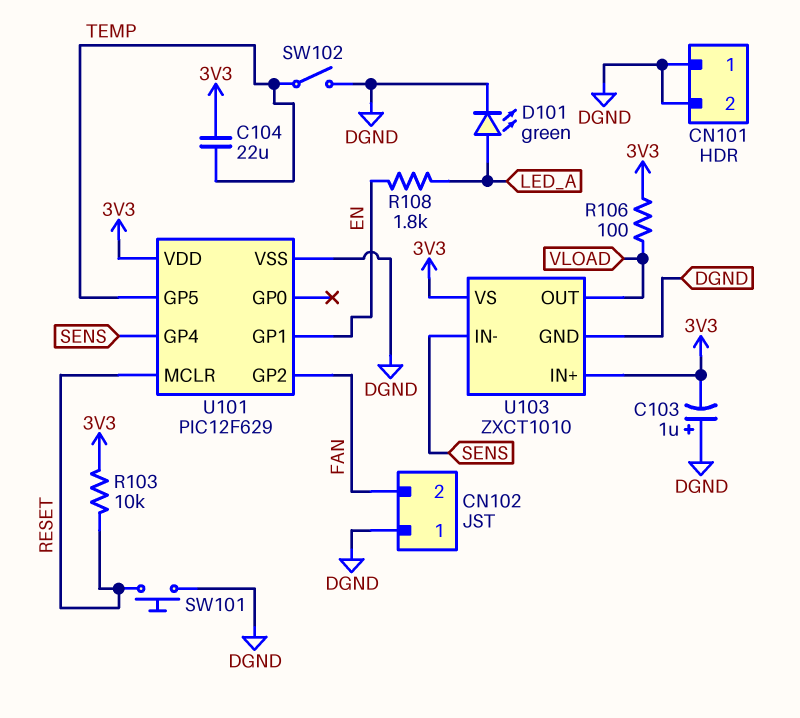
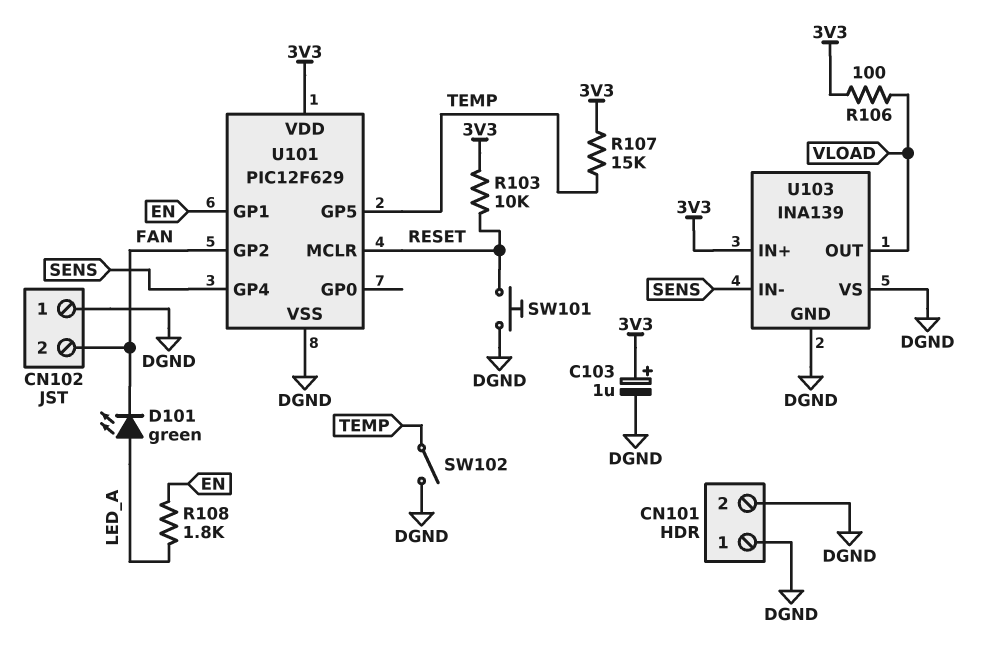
C103: 1uF (plus DGND, minus 3V3) -> 1uF (plus 3V3, minus DGND)
C104: 22uF (3V3, TEMP) -> none
D101: LED green (A LED_A, K DGND) -> LED green (A LED_A, K FAN)
R107: none -> 15k (3V3, TEMP)
U103: ZXCT1010 -> INA139
U103 pin VS: 3V3 -> DGND

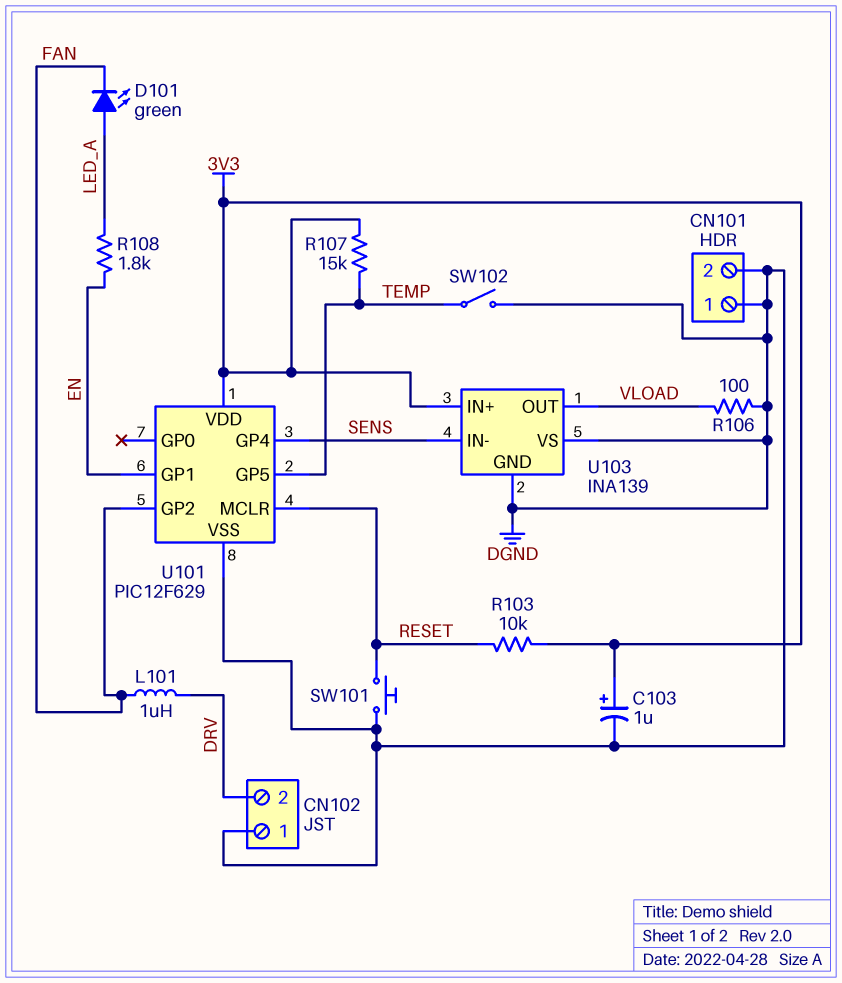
CN102 pin 2: FAN -> DRV
L101: none -> 1uH (DRV, FAN)
R106: 100 (3V3, VLOAD) -> 100 (DGND, VLOAD)

